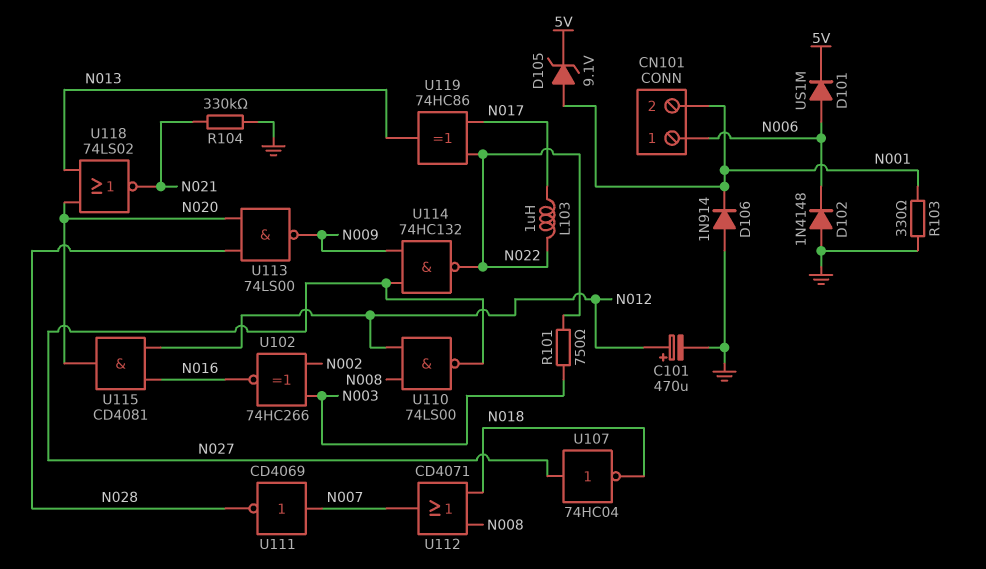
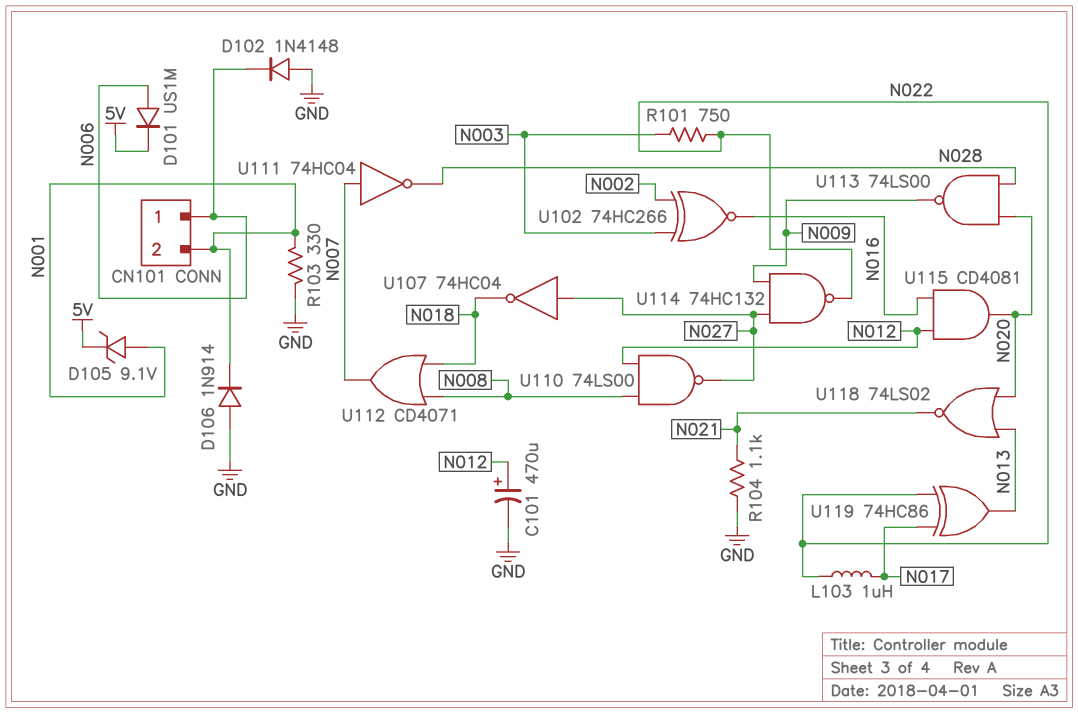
R104: 330k (GND, N021) -> 1.1k (GND, N021)
U111: NOT CD4069 (in N007, out N028) -> NOT 74HC04 (in N007, out N028)

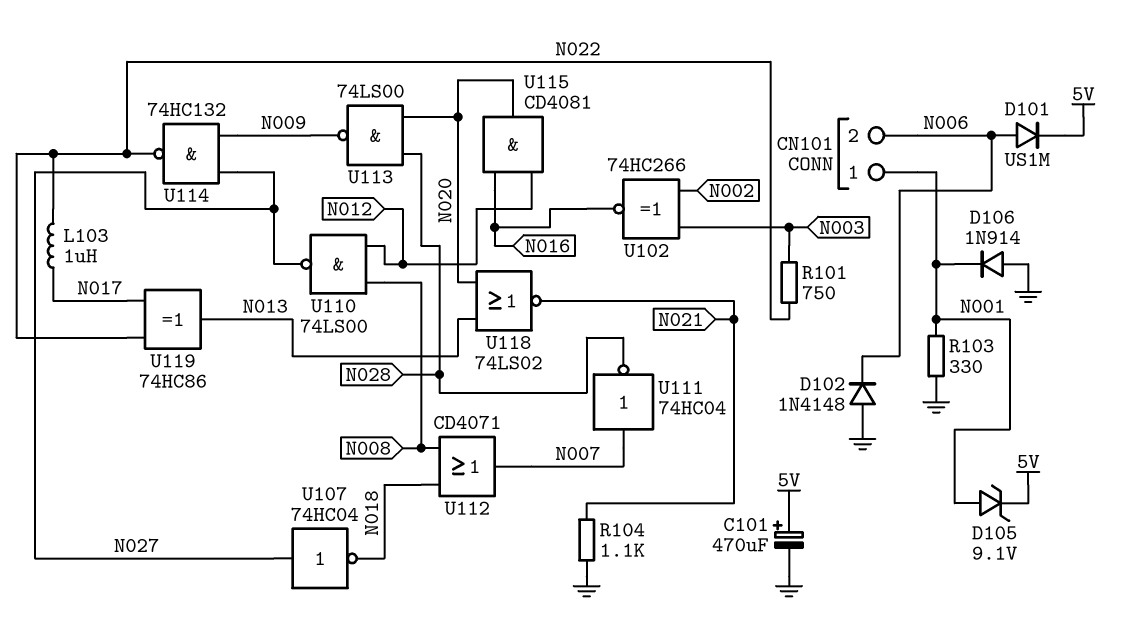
C101: 470uF (plus N012, minus GND) -> 470uF (plus 5V, minus GND)
CN101 pin 1: N006 -> N001
CN101 pin 2: N001 -> N006

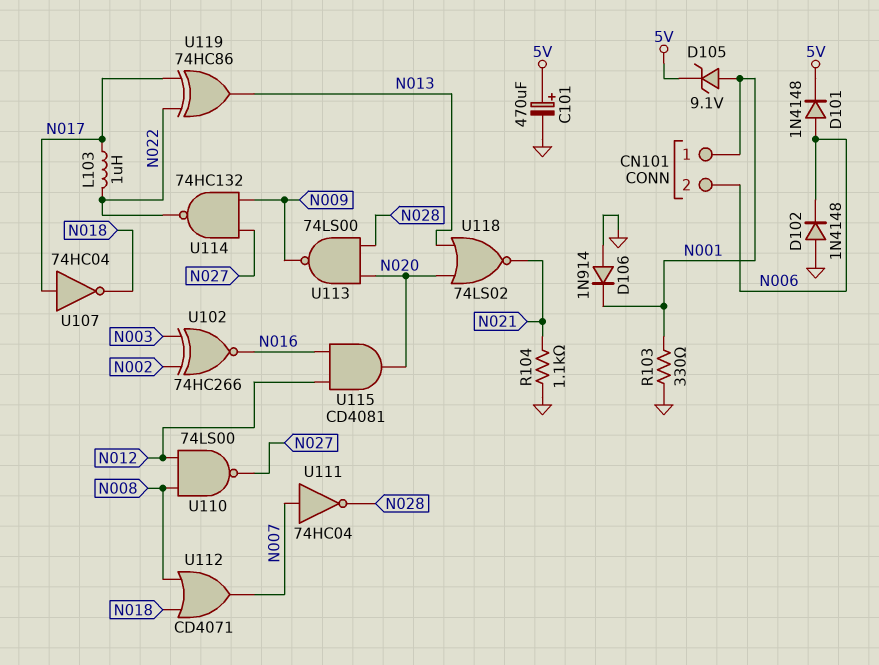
D101: diode US1M (A N006, K 5V) -> diode 1N4148 (A N006, K 5V)
R101: 750 (N003, N022) -> none
U107: NOT 74HC04 (in N027, out N018) -> NOT 74HC04 (in N017, out N018)

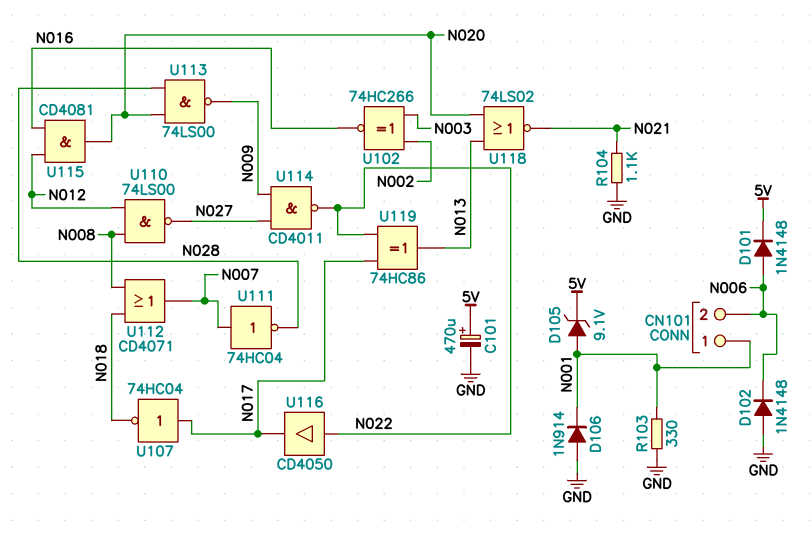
L103: 1uH (N017, N022) -> none
U114: NAND 74HC132 (in N009, in N027, out N022) -> NAND CD4011 (in N009, in N027, out N022)
U116: none -> buffer CD4050 (in N022, out N017)

